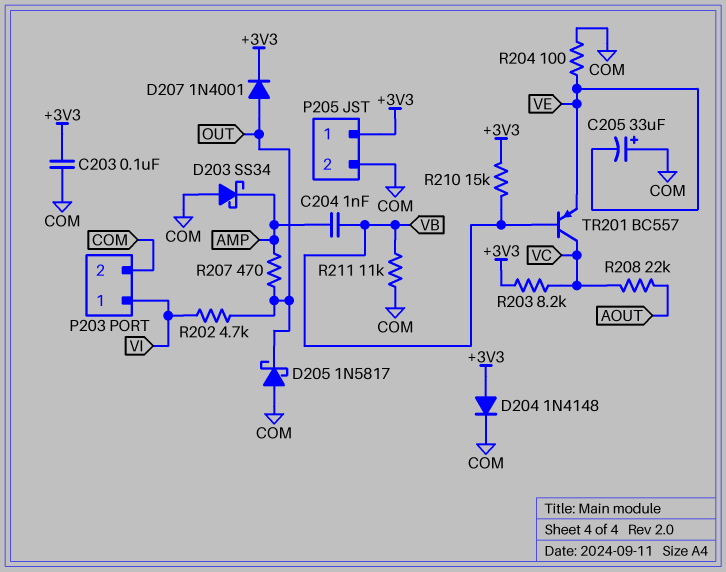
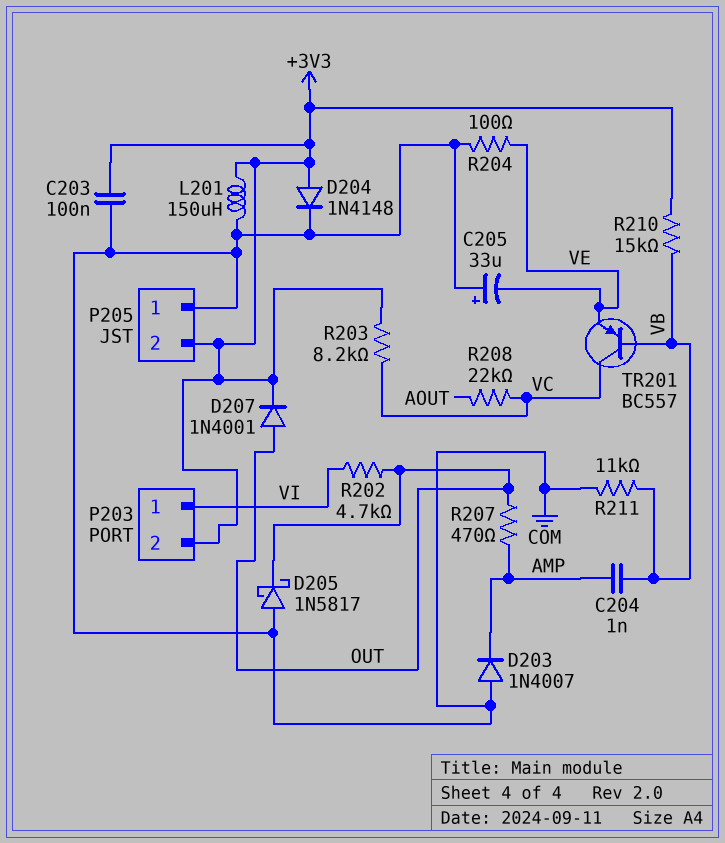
D203: schottky SS34 (A COM, K AMP) -> diode 1N4007 (A COM, K AMP)
L201: none -> 150uH (+3V3, COM)
P203 pin 2: COM -> +3V3
P205 pin 1: +3V3 -> COM
P205 pin 2: COM -> +3V3

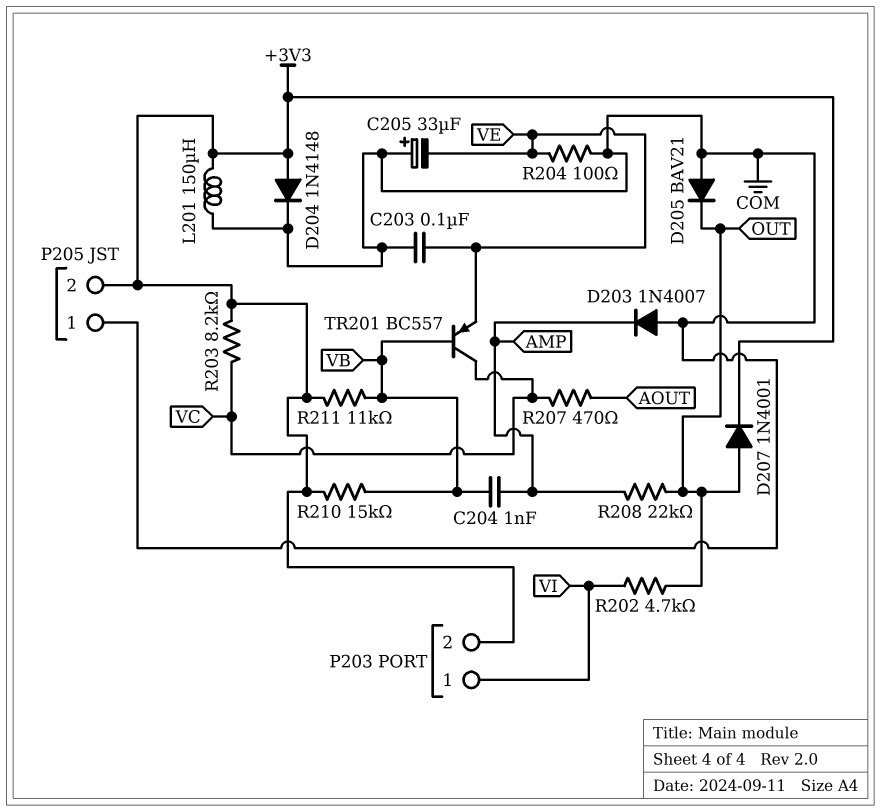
C203: 100nF (+3V3, COM) -> 100nF (COM, VE)
D205: schottky 1N5817 (A COM, K OUT) -> diode BAV21 (A COM, K OUT)
R207: 470 (AMP, OUT) -> 470 (AOUT, VC)
R208: 22k (AOUT, VC) -> 22k (AMP, OUT)
R211: 11k (COM, VB) -> 11k (+3V3, VB)

